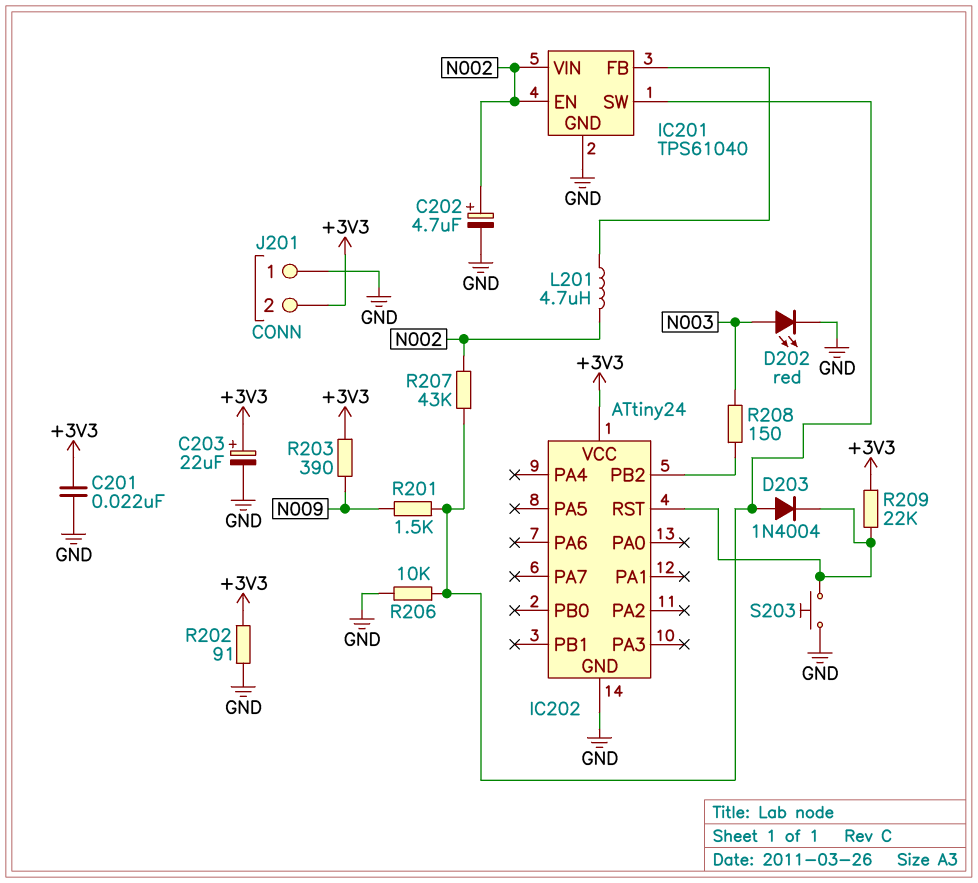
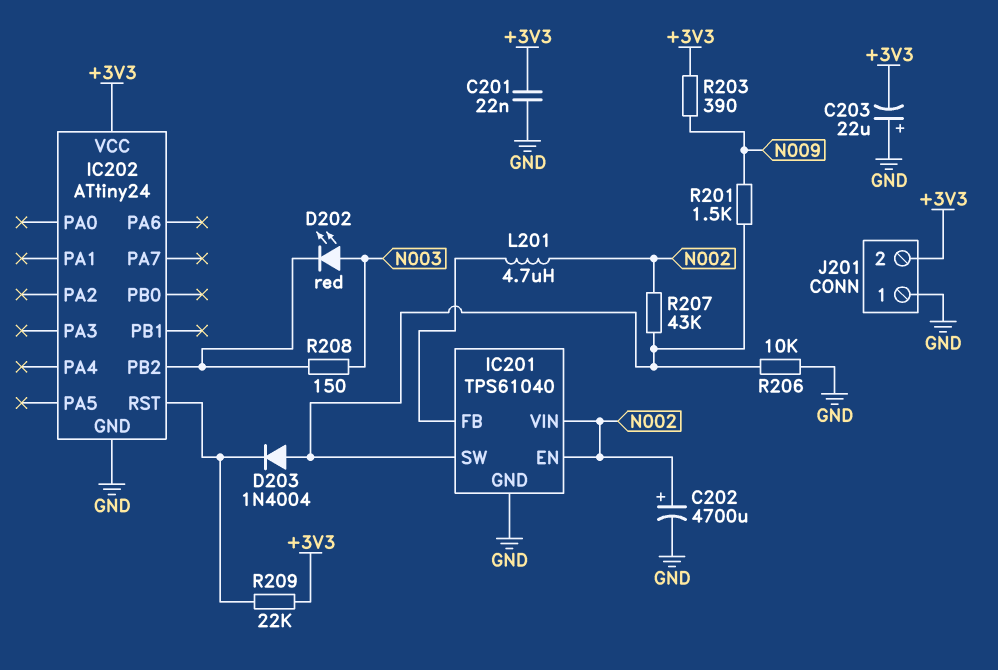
C202: 4.7uF (plus N002, minus GND) -> 4700uF (plus N002, minus GND)
C203: 22uF (plus +3V3, minus GND) -> 22uF (plus GND, minus +3V3)
D202: LED red (A N003, K GND) -> LED red (A N003, K IC202/PB2)
R202: 91 (+3V3, GND) -> none
S203: button (GND, IC202/RST) -> none

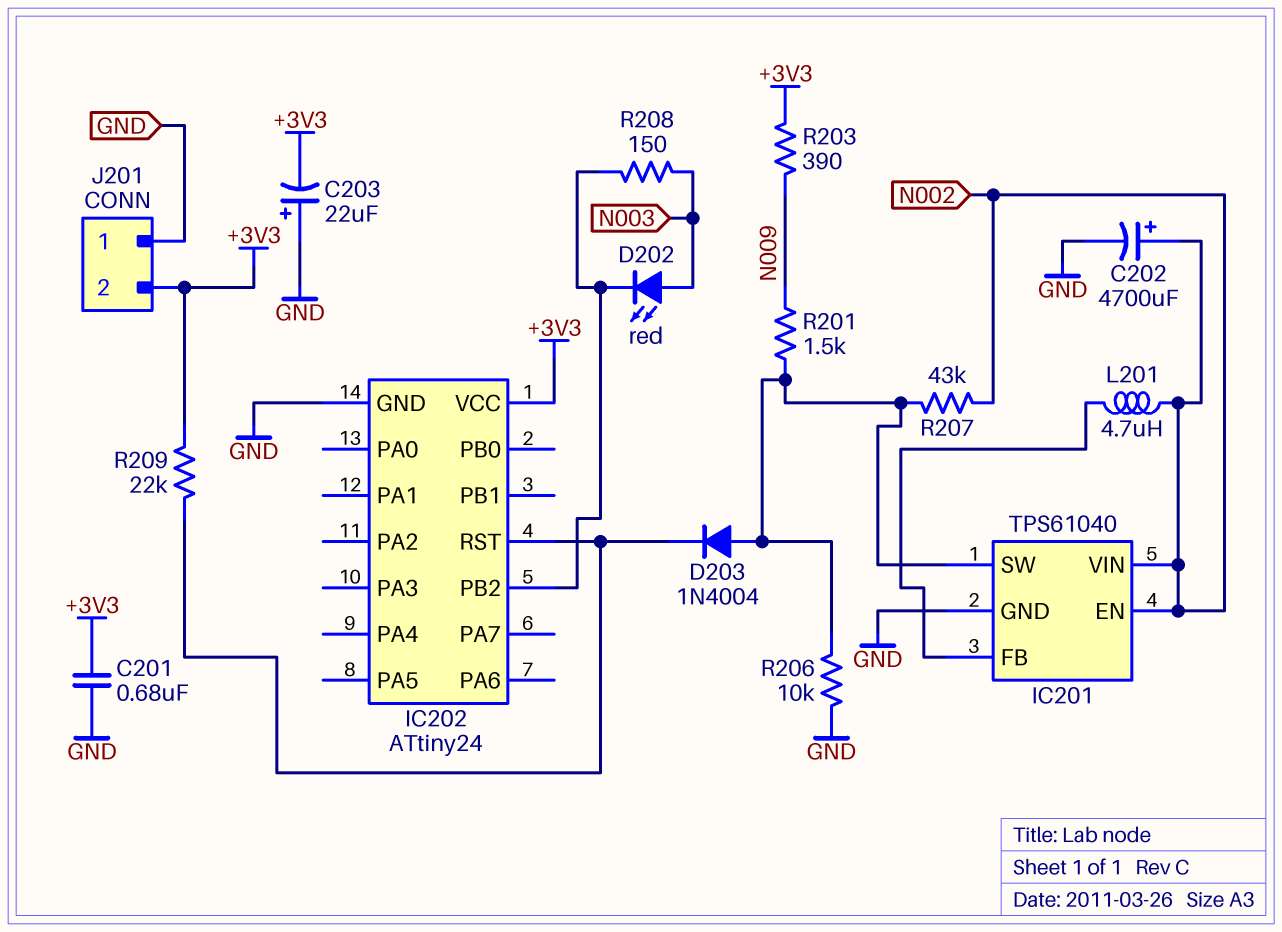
C201: 22nF (+3V3, GND) -> 680nF (+3V3, GND)

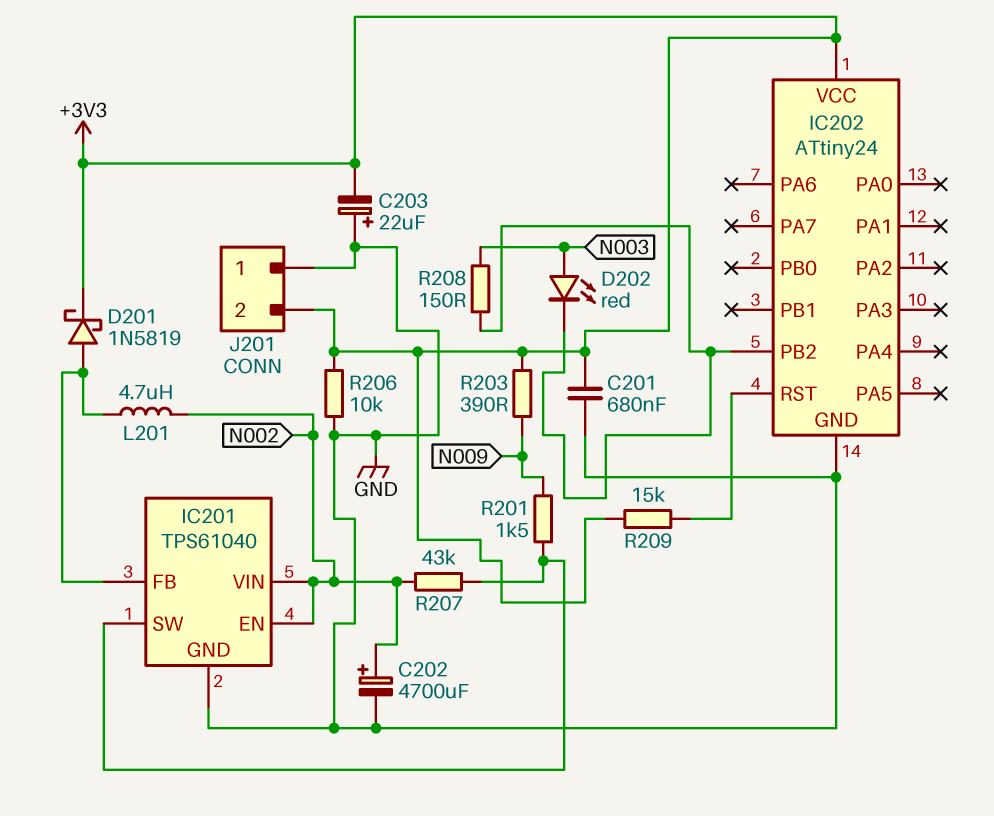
D201: none -> schottky 1N5819 (A IC201/FB, K +3V3)
D203: diode 1N4004 (A IC201/SW, K IC202/RST) -> none
R206: 10k (GND, IC201/SW) -> 10k (+3V3, GND)
R209: 22k (+3V3, IC202/RST) -> 15k (+3V3, IC202/RST)

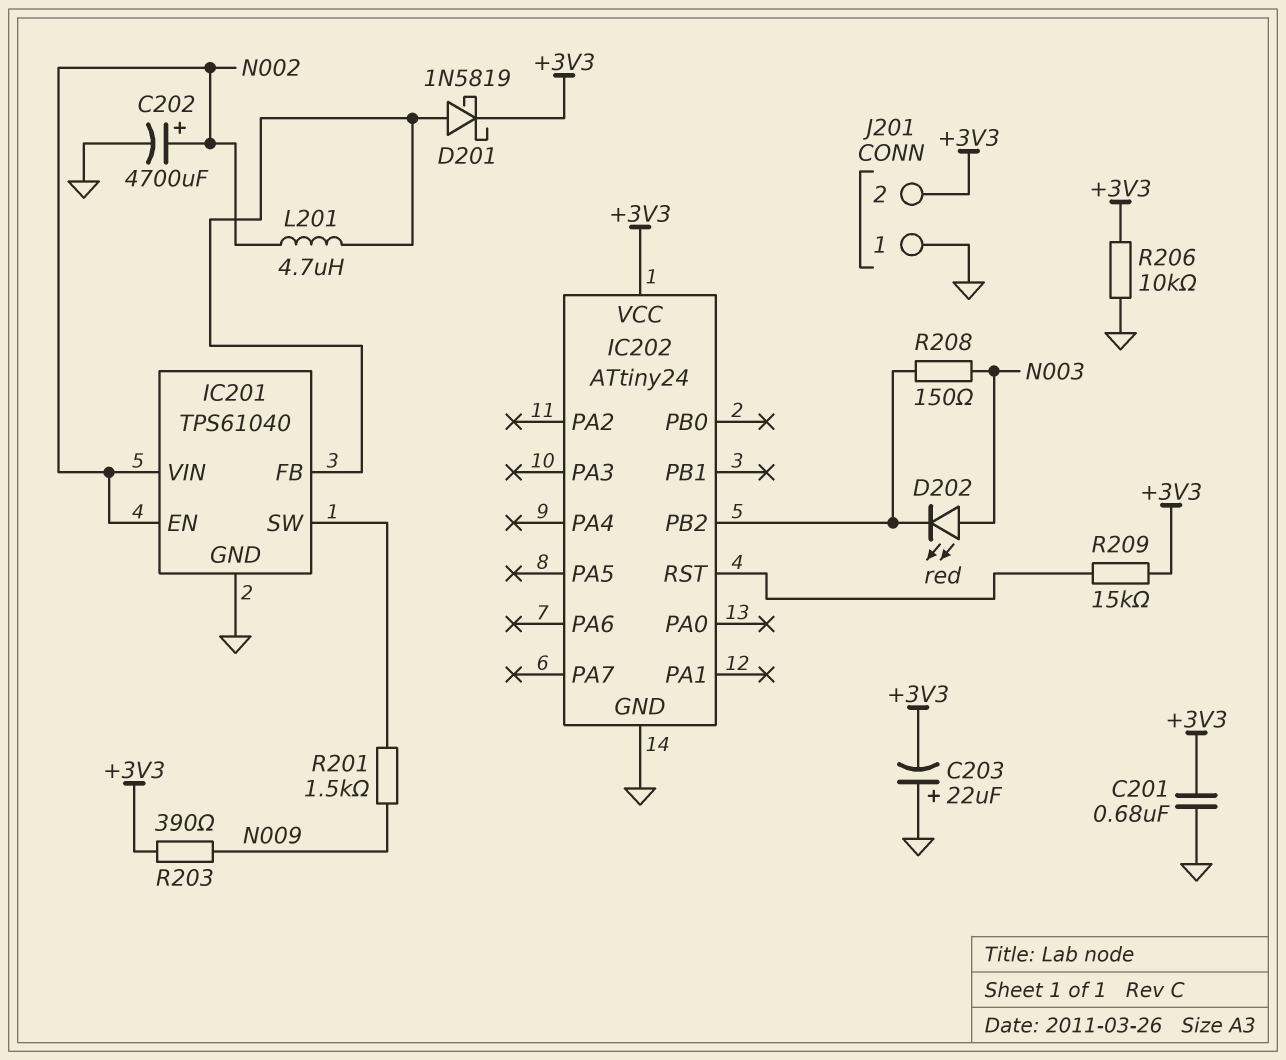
R207: 43k (IC201/SW, N002) -> none

